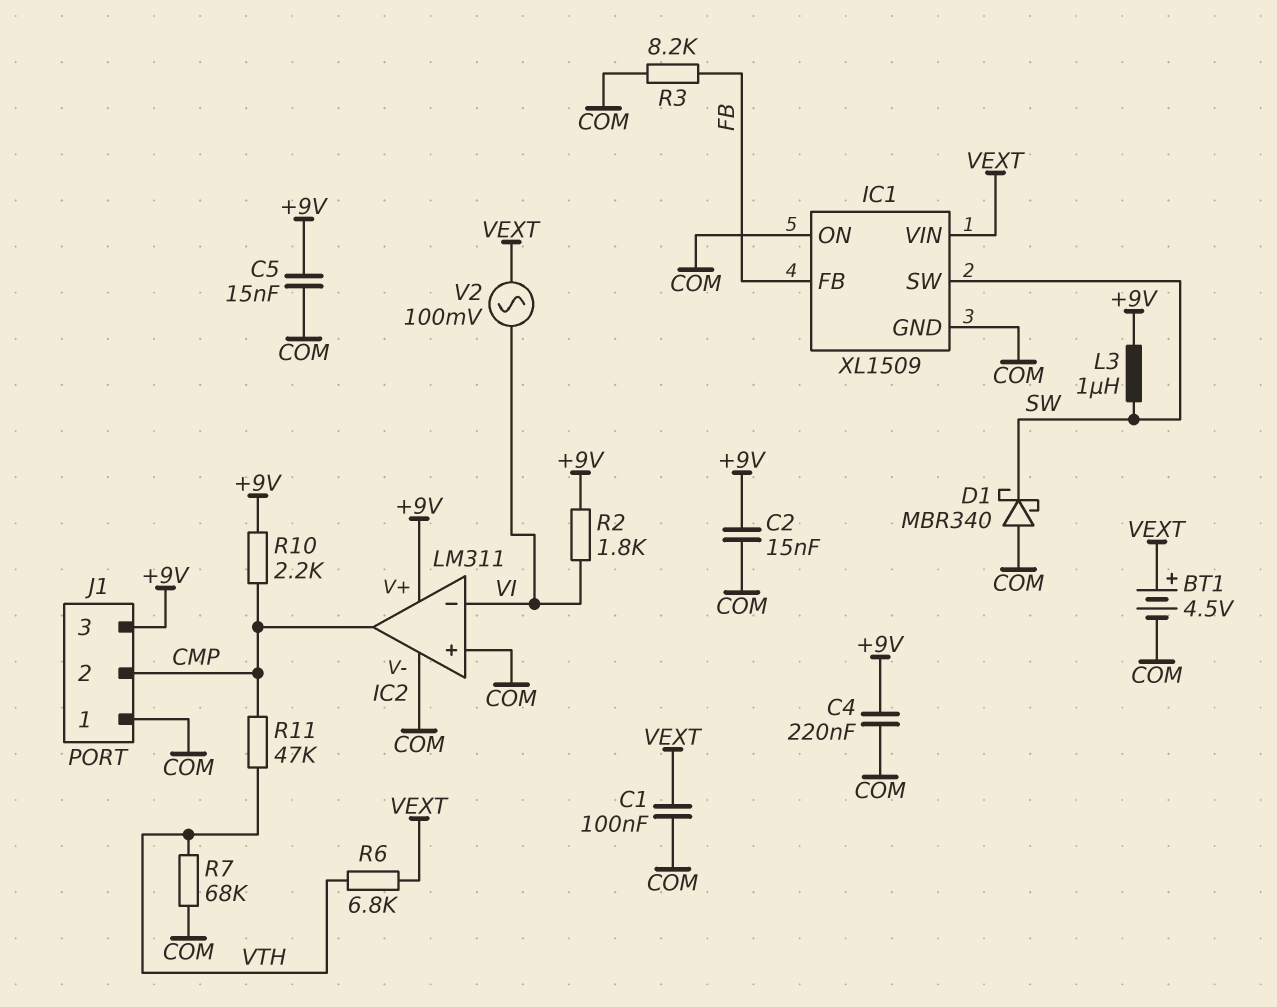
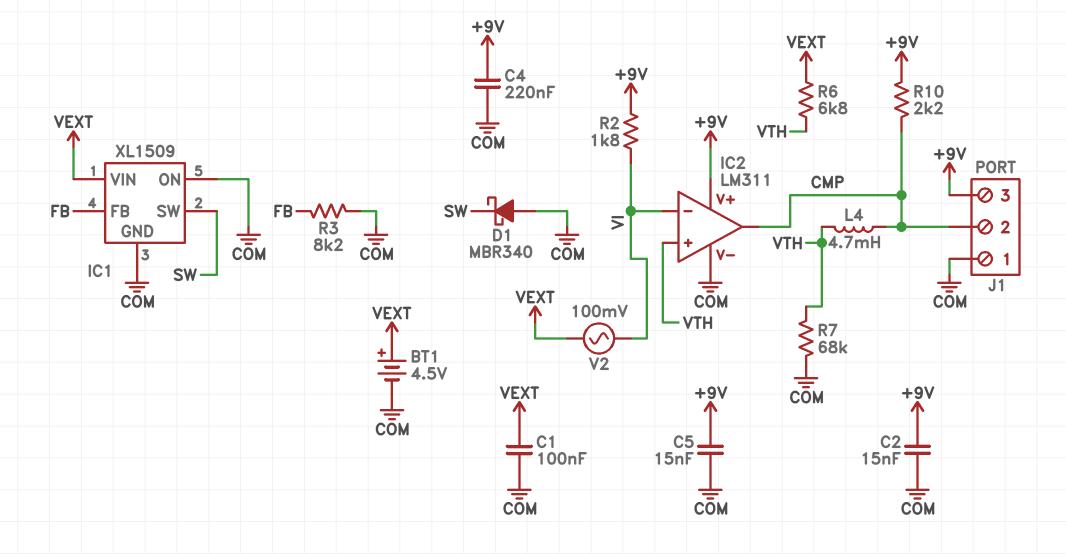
IC2 pin in+: COM -> VTH
L3: 1uH (+9V, SW) -> none
L4: none -> 4.7mH (CMP, VTH)
R11: 47k (CMP, VTH) -> none

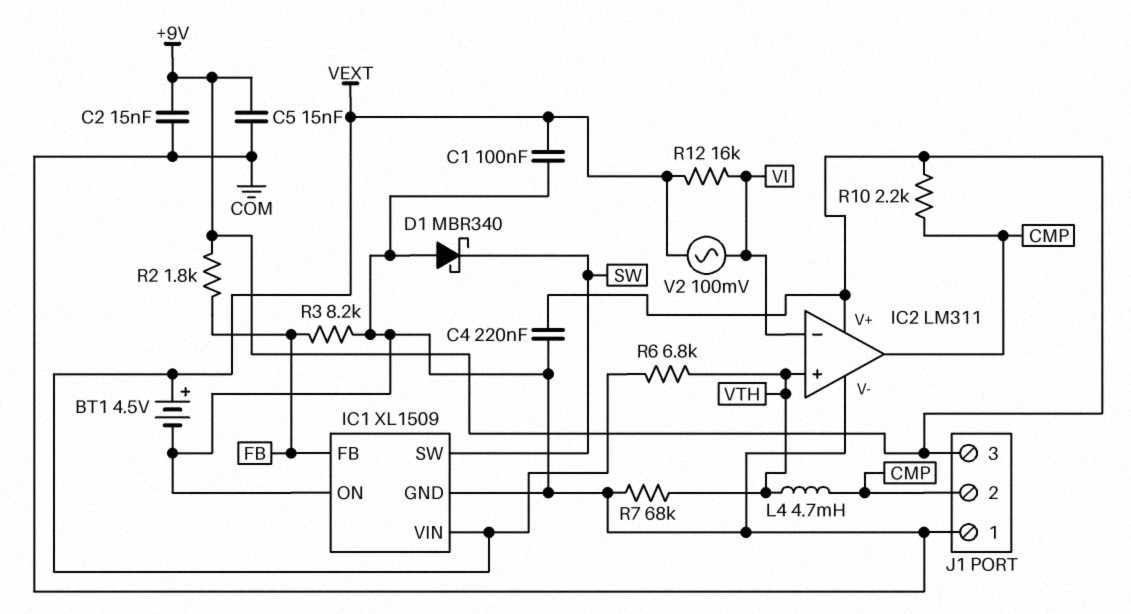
R2: 1.8k (+9V, VI) -> 1.8k (+9V, FB)
R12: none -> 16k (VEXT, VI)

